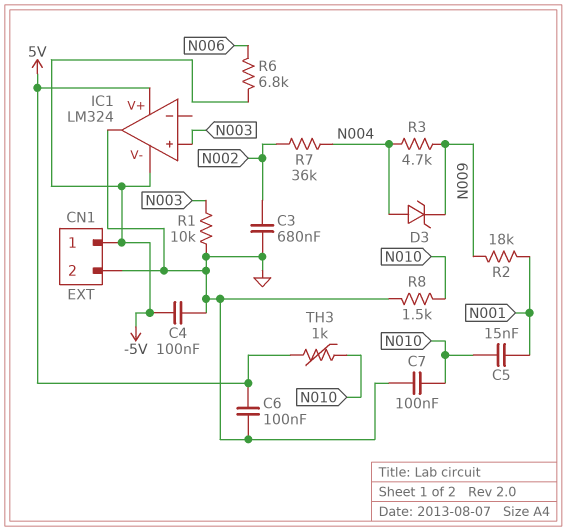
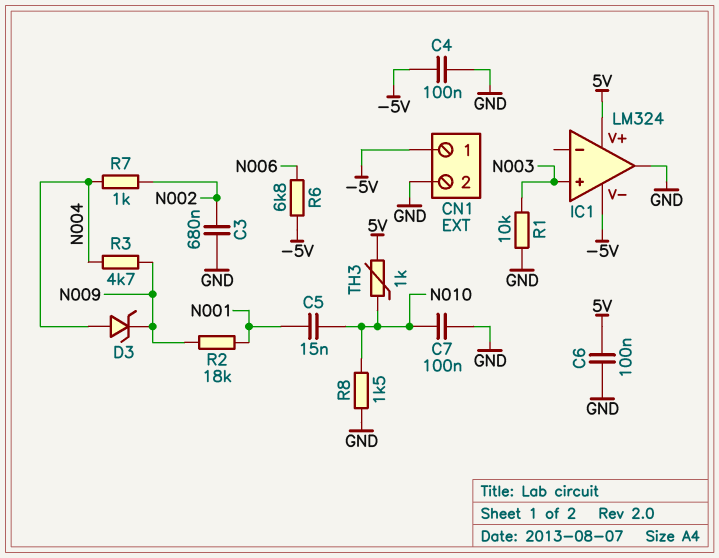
R7: 36k (N002, N004) -> 1k (N002, N004)

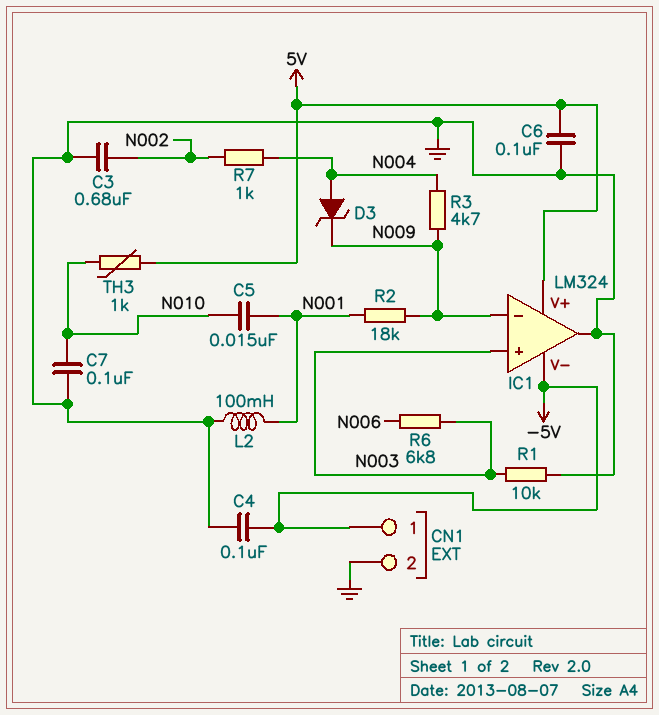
IC1 pin in-: none -> N009
L2: none -> 100mH (GND, N001)
R6: 6.8k (-5V, N006) -> 6.8k (N003, N006)
R8: 1.5k (GND, N010) -> none

